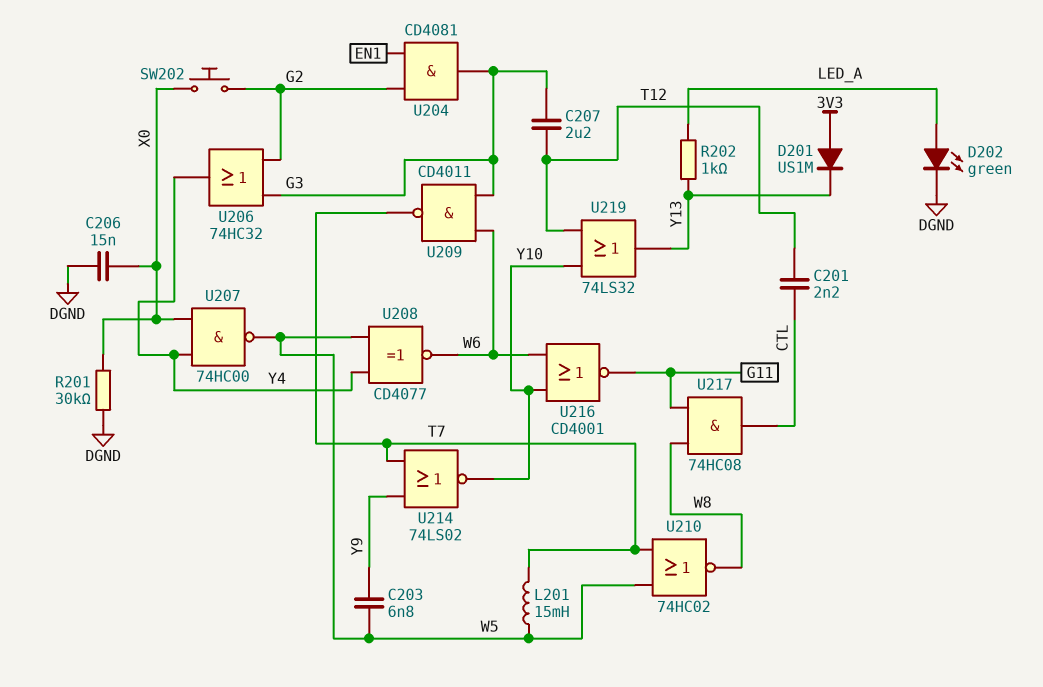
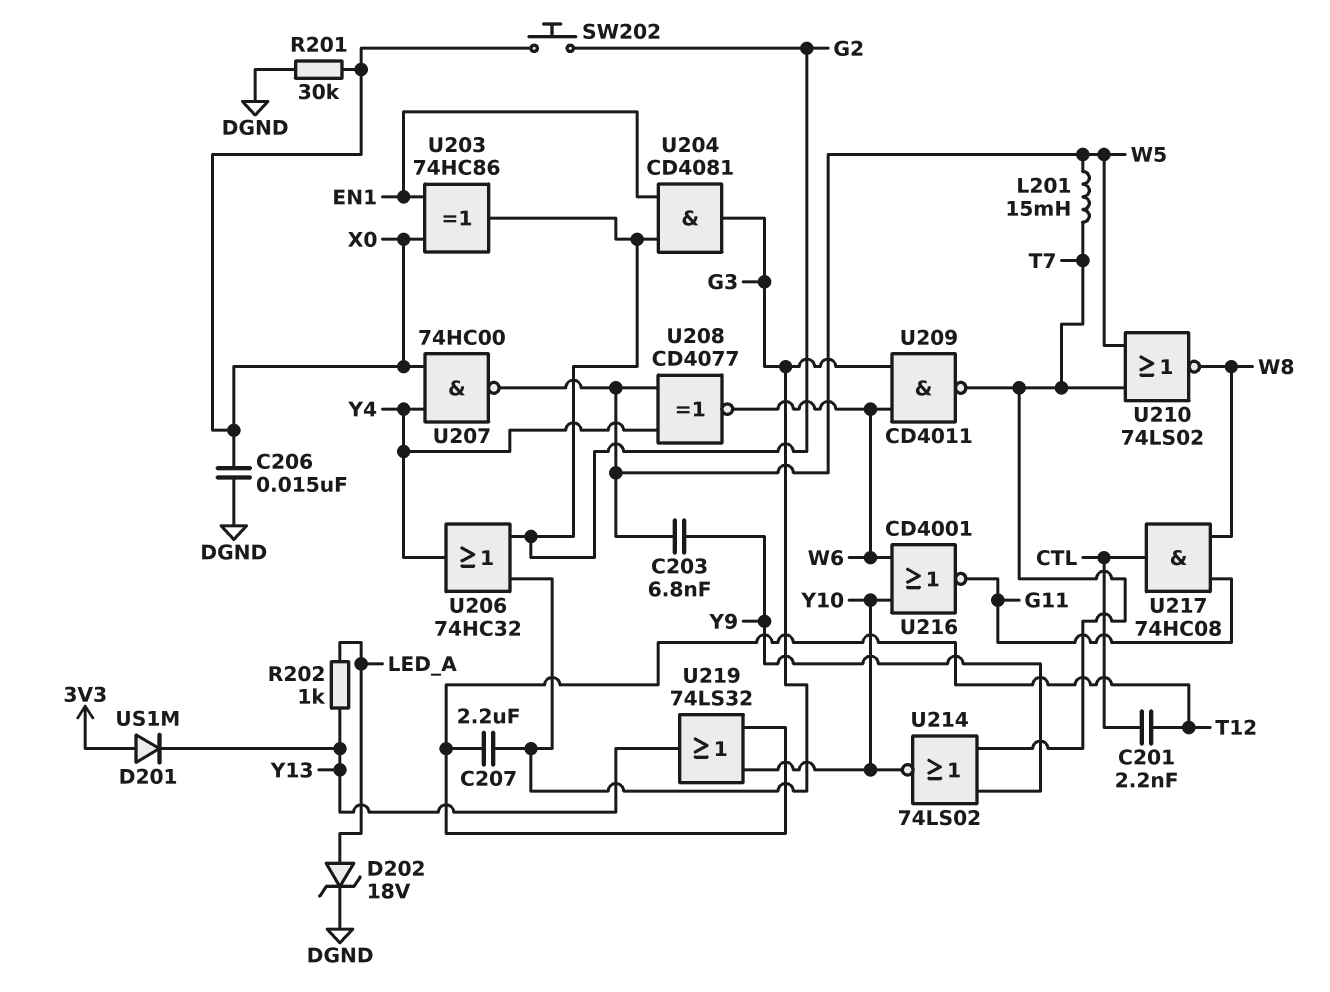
D202: LED green (A LED_A, K DGND) -> zener 18V (A LED_A, K DGND)
U203: none -> XOR 74HC86 (in EN1, in X0, out G2)
U210: NOR 74HC02 (in T7, in W5, out W8) -> NOR 74LS02 (in T7, in W5, out W8)

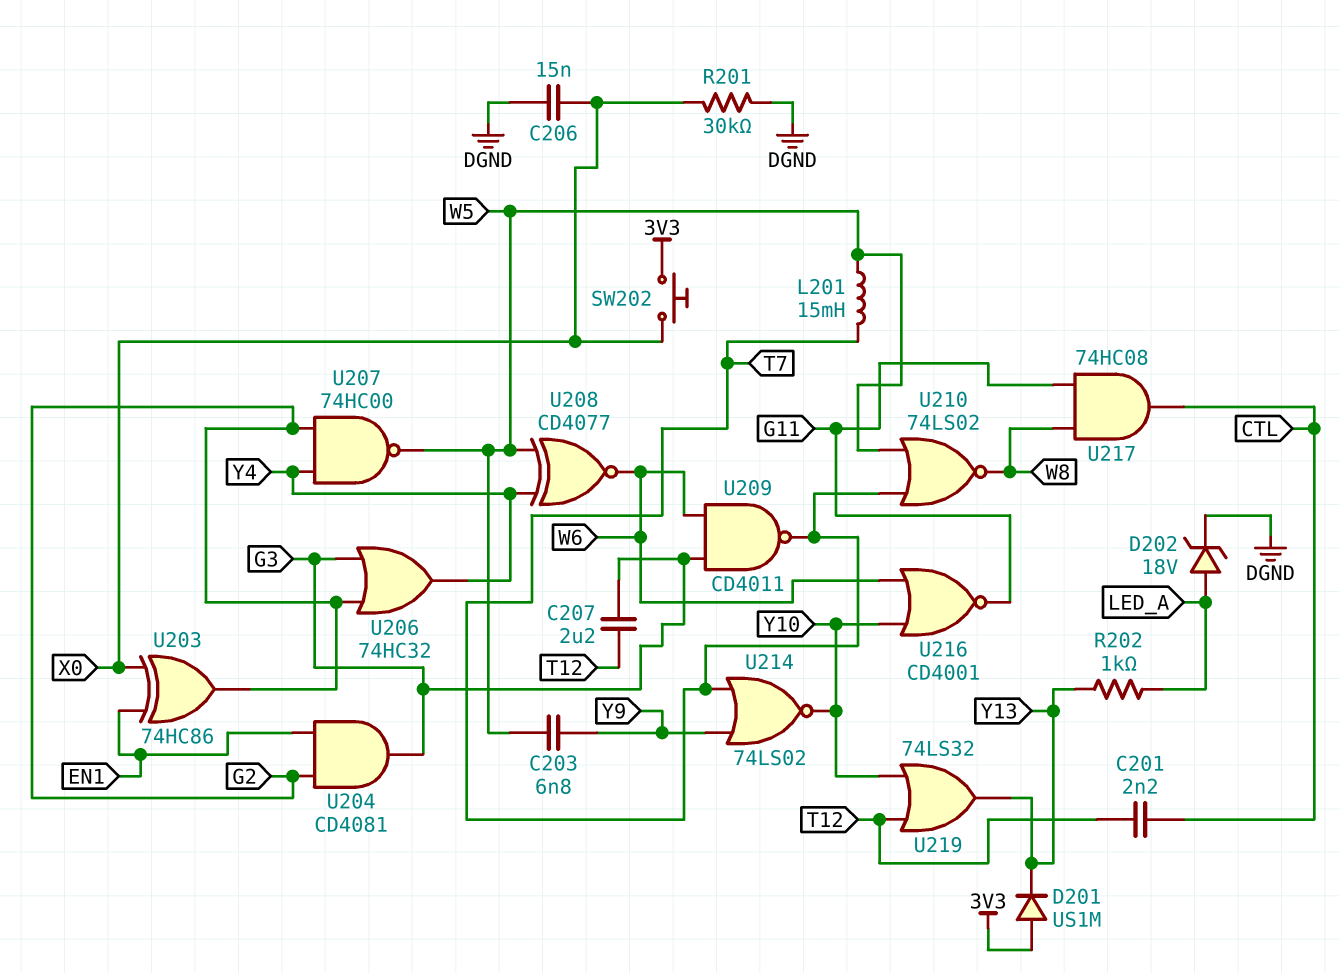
SW202: button (G2, X0) -> button (3V3, X0)
U207: NAND 74HC00 (in X0, in Y4, out W5) -> NAND 74HC00 (in G2, in Y4, out W5)

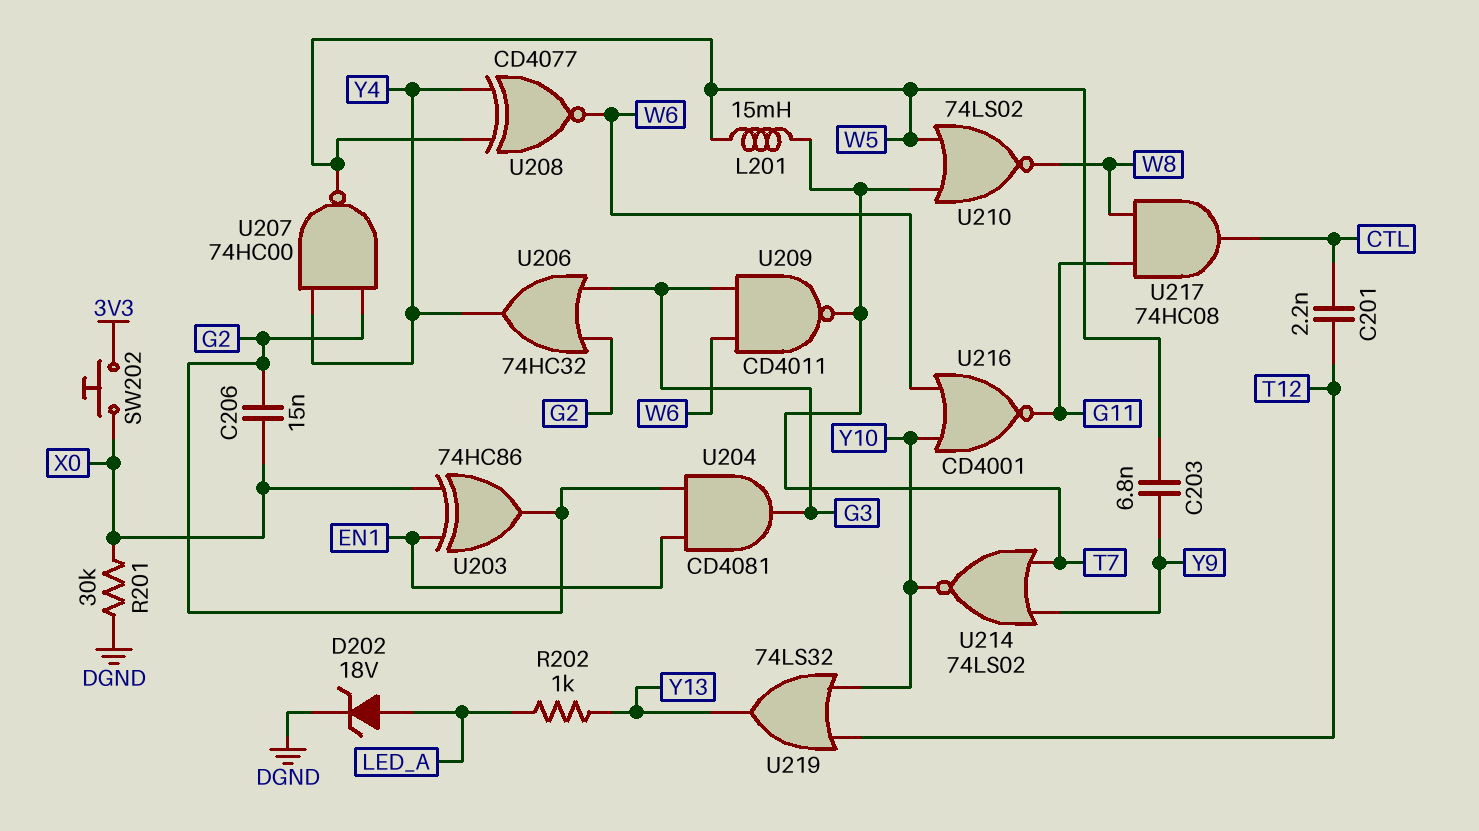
C206: 15nF (DGND, X0) -> 15nF (G2, X0)
C207: 2.2uF (G3, T12) -> none
D201: diode US1M (A 3V3, K Y13) -> none

